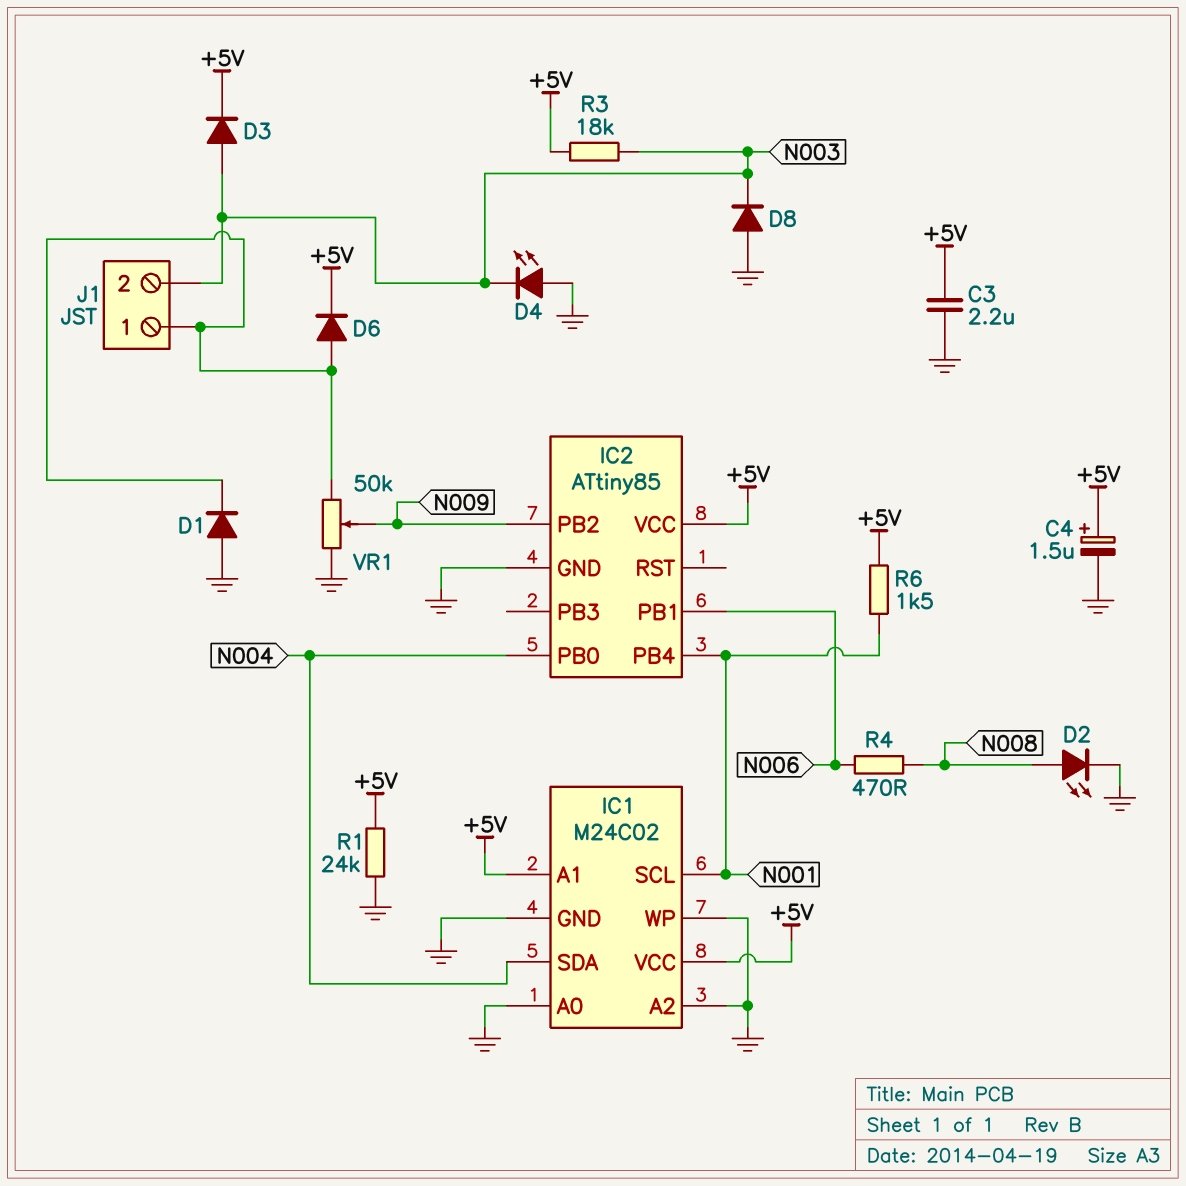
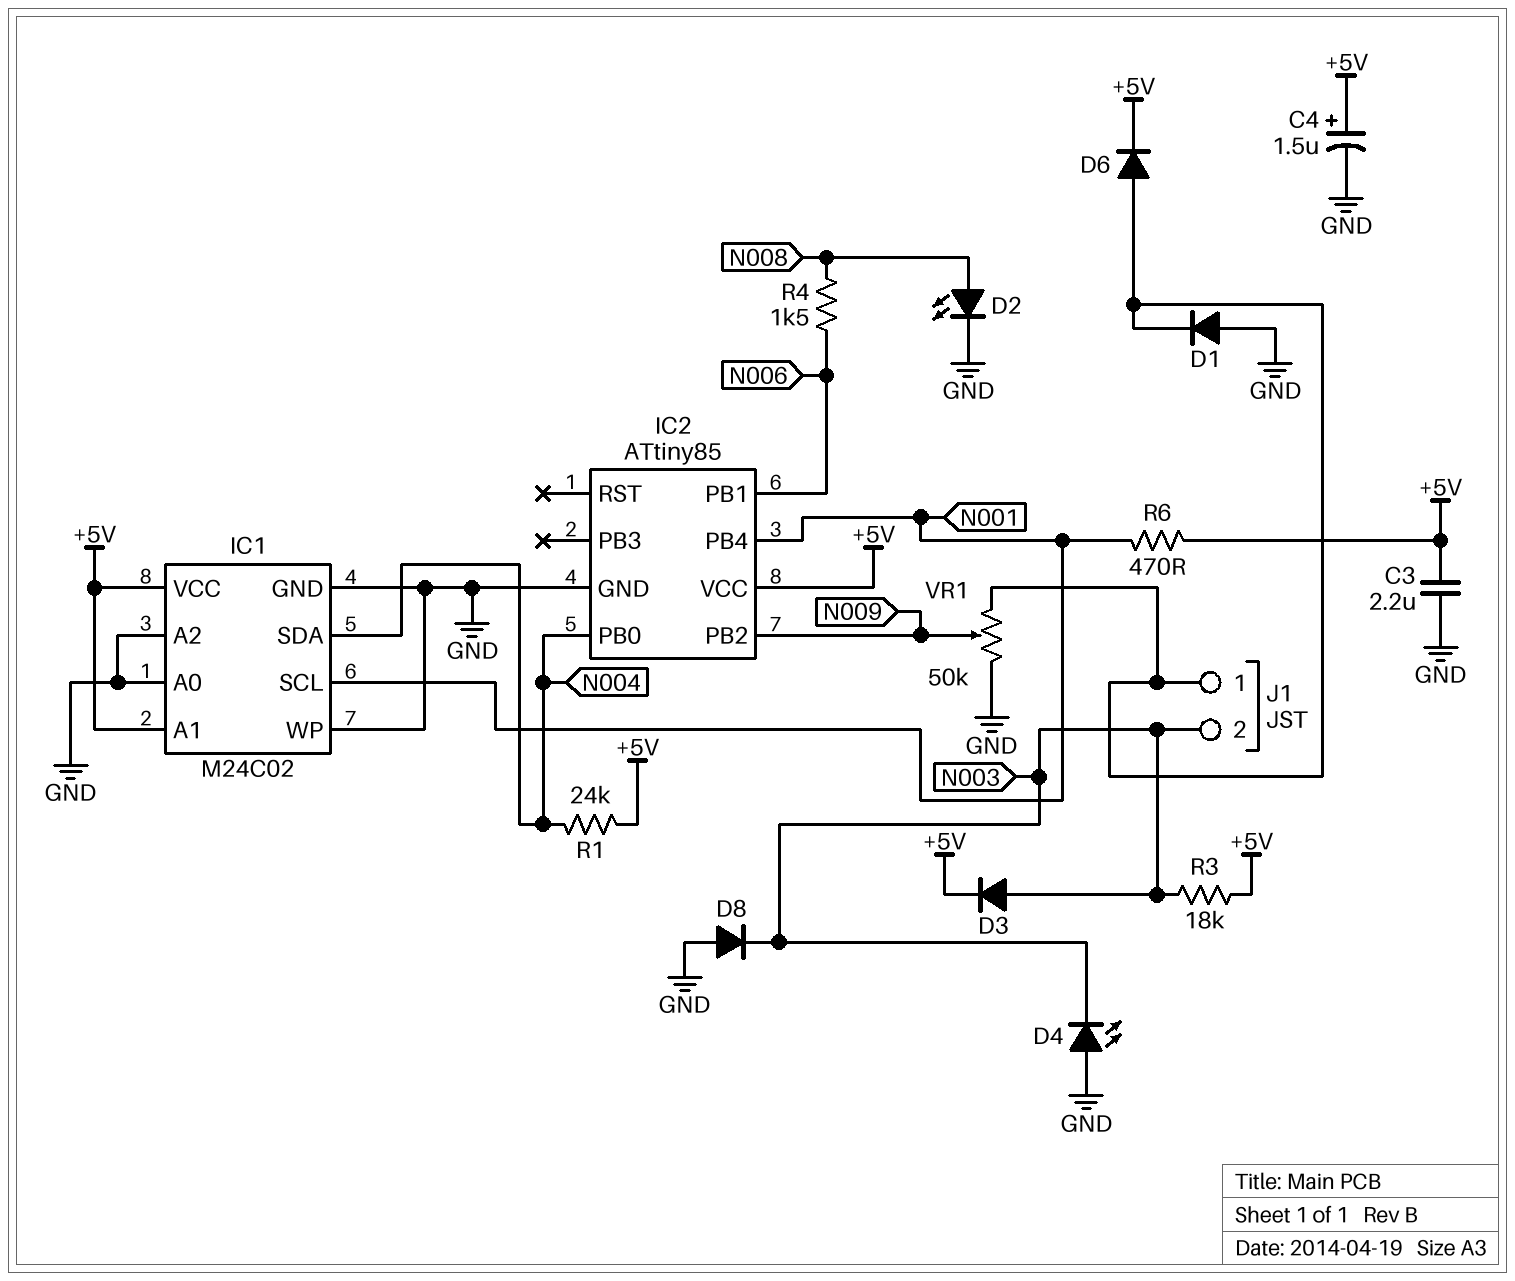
R1: 24k (+5V, GND) -> 24k (+5V, N004)
R4: 470 (N006, N008) -> 1.5k (N006, N008)
R6: 1.5k (+5V, N001) -> 470 (+5V, N001)

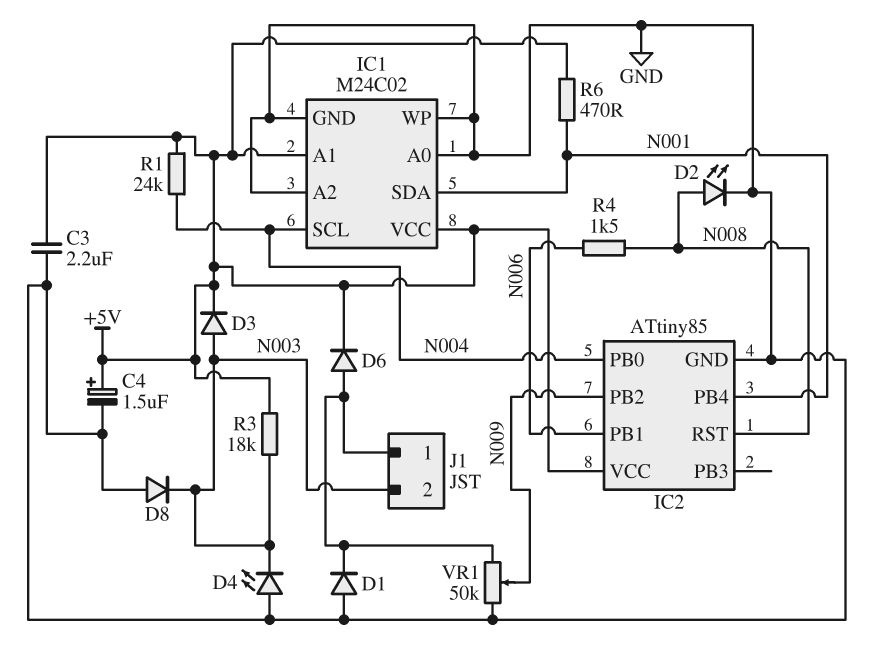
IC1 pin SCL: N001 -> N004
IC1 pin SDA: N004 -> N001
IC2 pin RST: none -> N008

